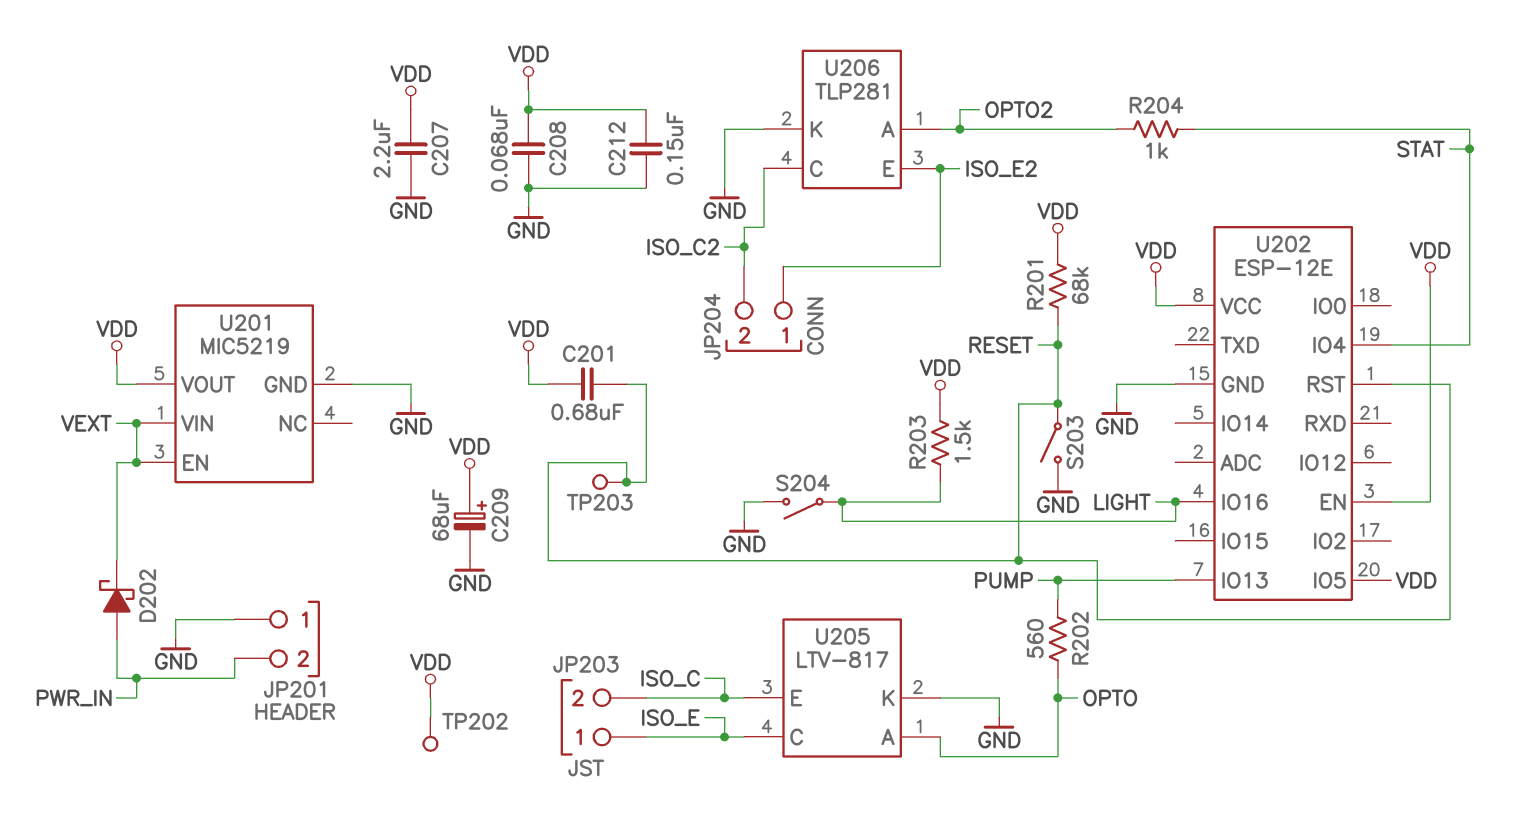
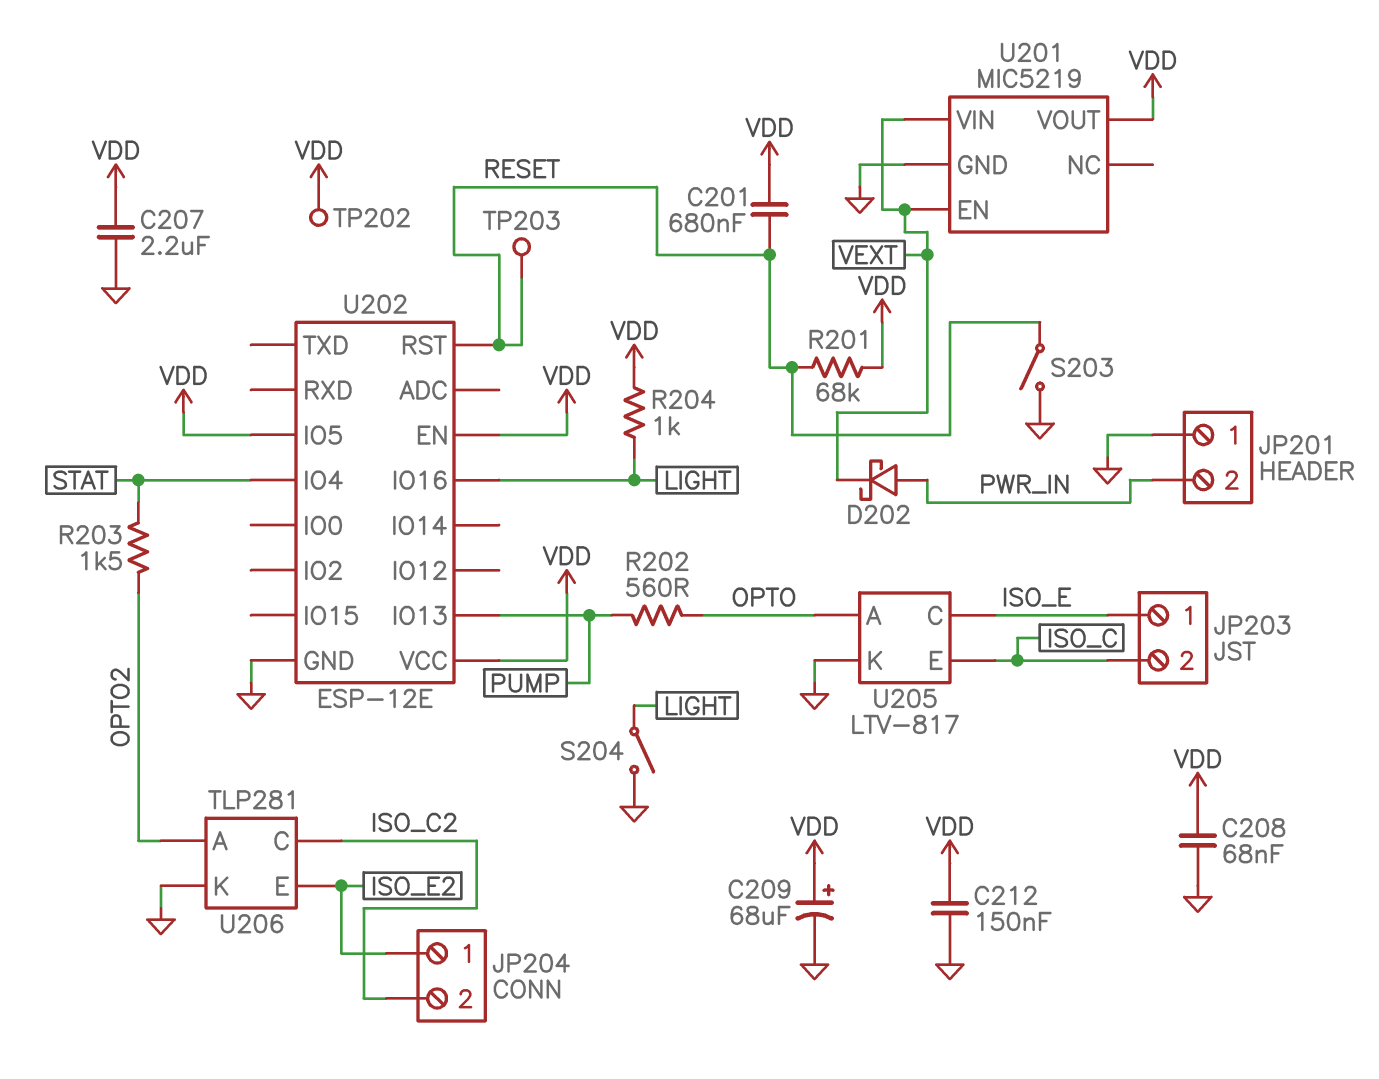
R203: 1.5k (LIGHT, VDD) -> 1.5k (OPTO2, STAT)
R204: 1k (OPTO2, STAT) -> 1k (LIGHT, VDD)

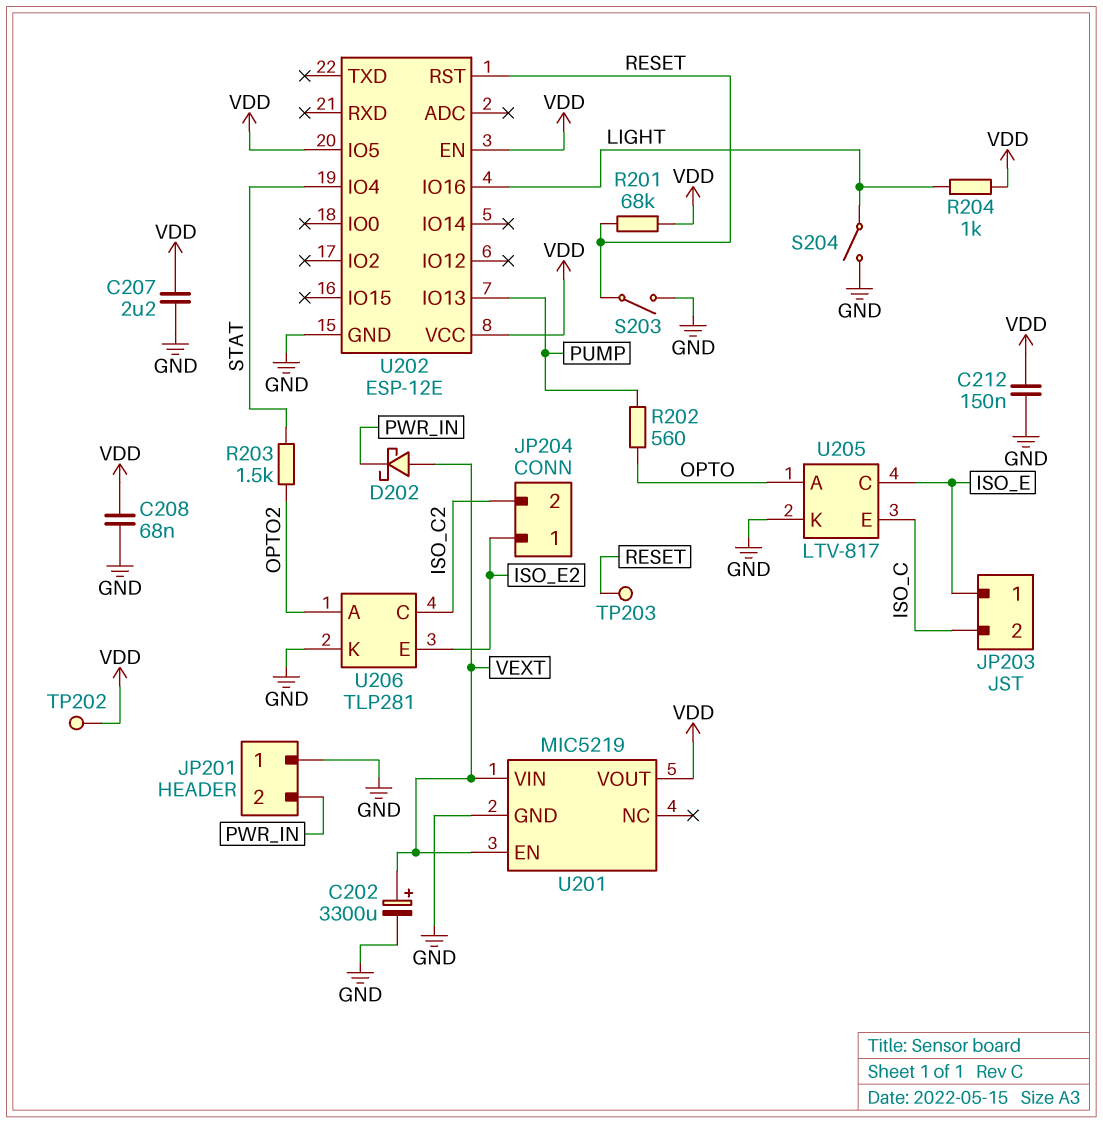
C201: 680nF (RESET, VDD) -> none
C202: none -> 3300uF (plus VEXT, minus GND)
C209: 68uF (plus VDD, minus GND) -> none
D202: schottky (A PWR_IN, K VEXT) -> schottky (A VEXT, K PWR_IN)

